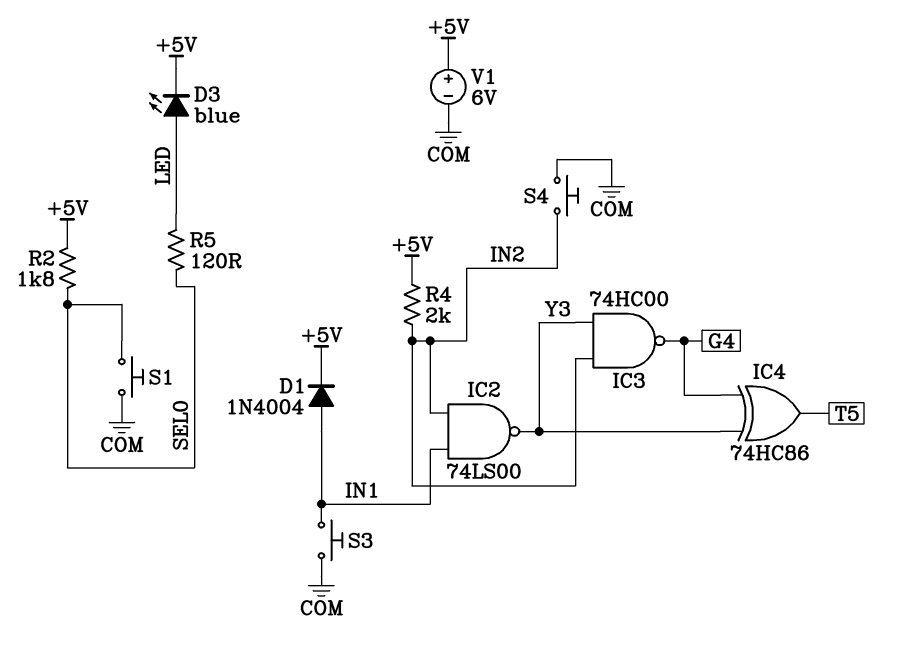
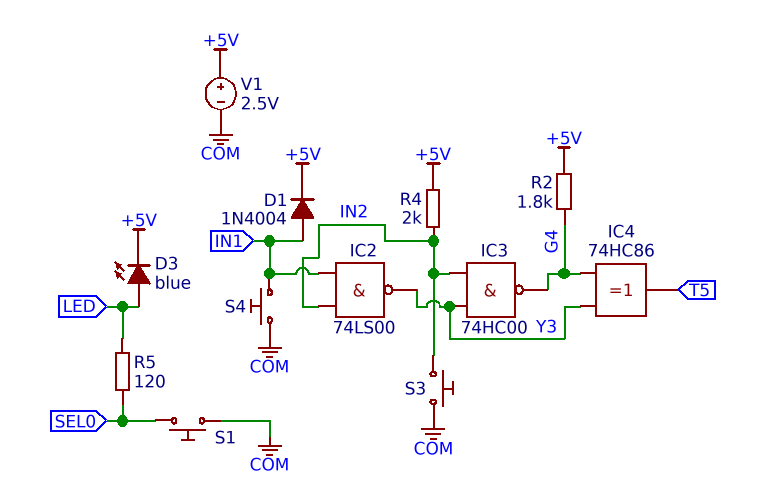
R2: 1.8k (+5V, SEL0) -> 1.8k (+5V, G4)
S3: button (COM, IN1) -> button (COM, IN2)
S4: button (COM, IN2) -> button (COM, IN1)
V1: 6V (plus +5V, minus COM) -> 2.5V (plus +5V, minus COM)

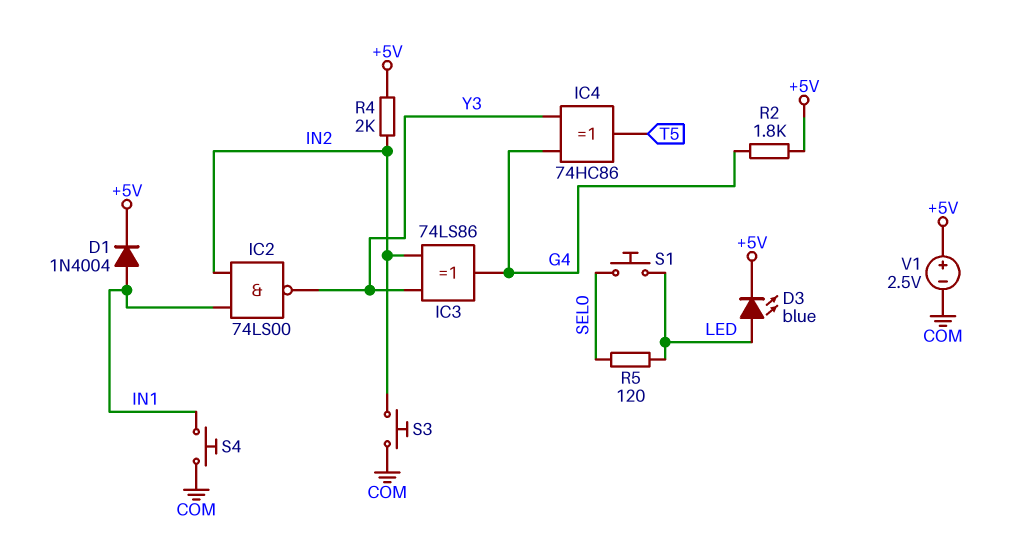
IC3: NAND 74HC00 (in IN2, in Y3, out G4) -> XOR 74LS86 (in IN2, in Y3, out G4)
S1: button (COM, SEL0) -> button (LED, SEL0)

